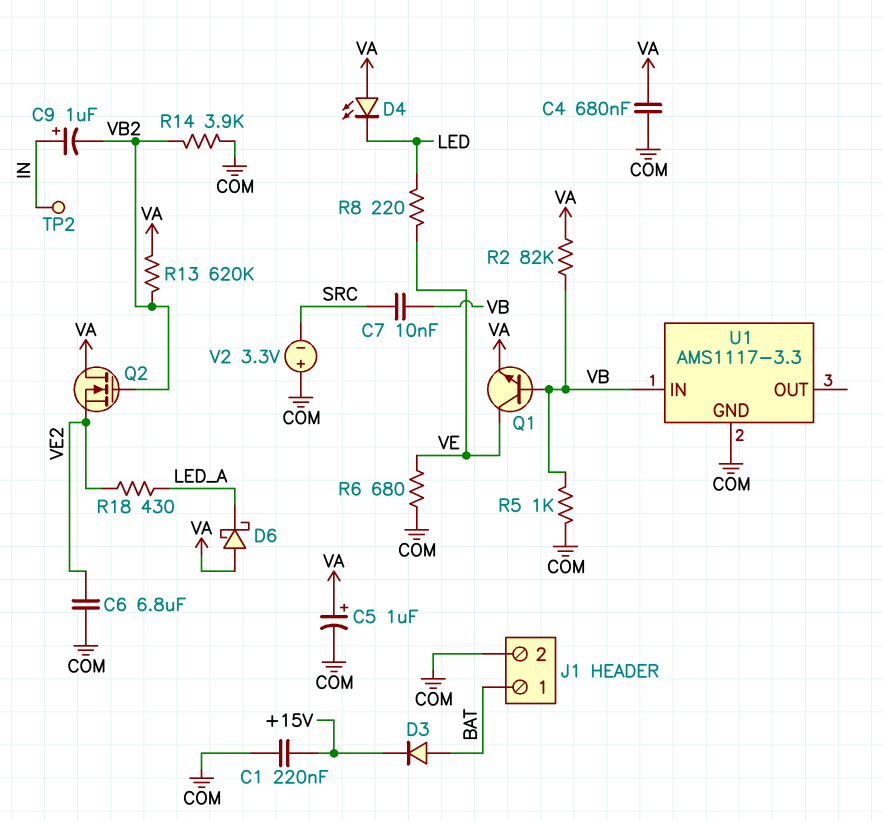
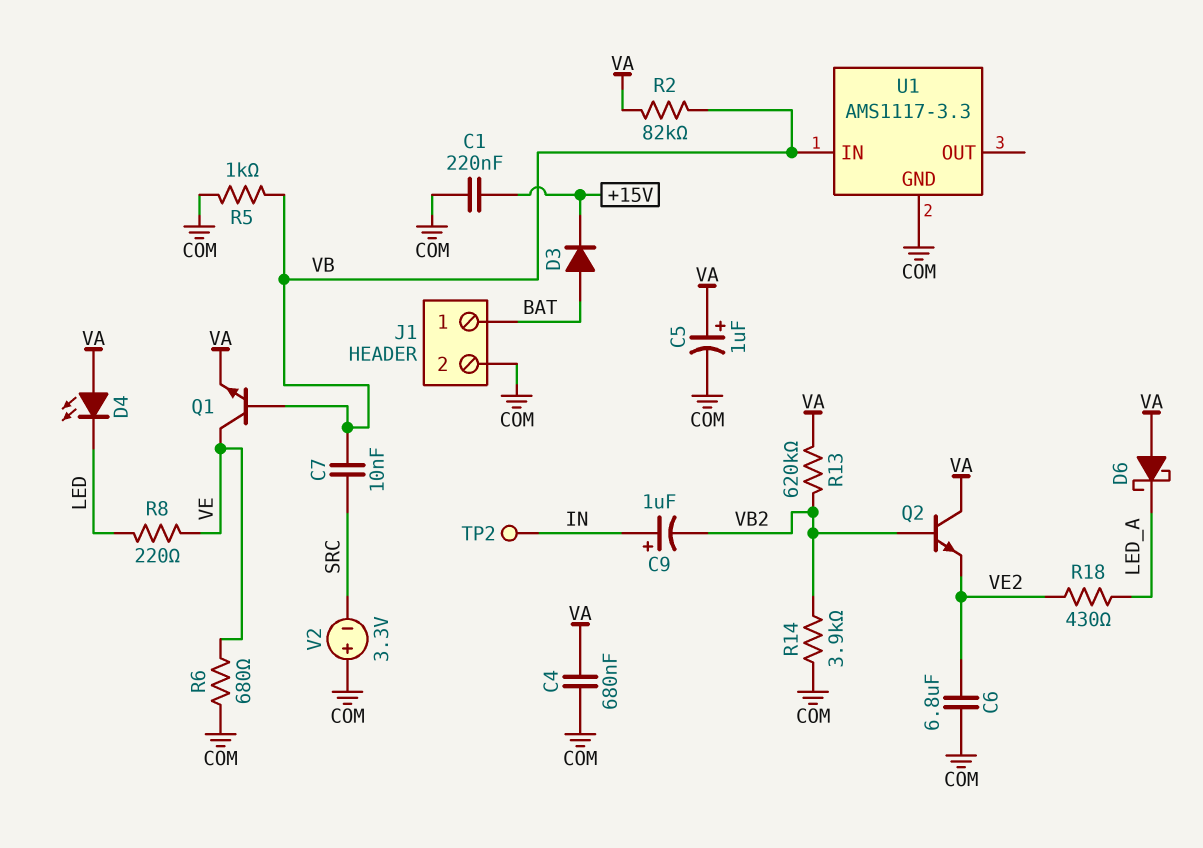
Q2: NMOS (G VB2, D VA, S VE2) -> NPN (B VB2, C VA, E VE2)

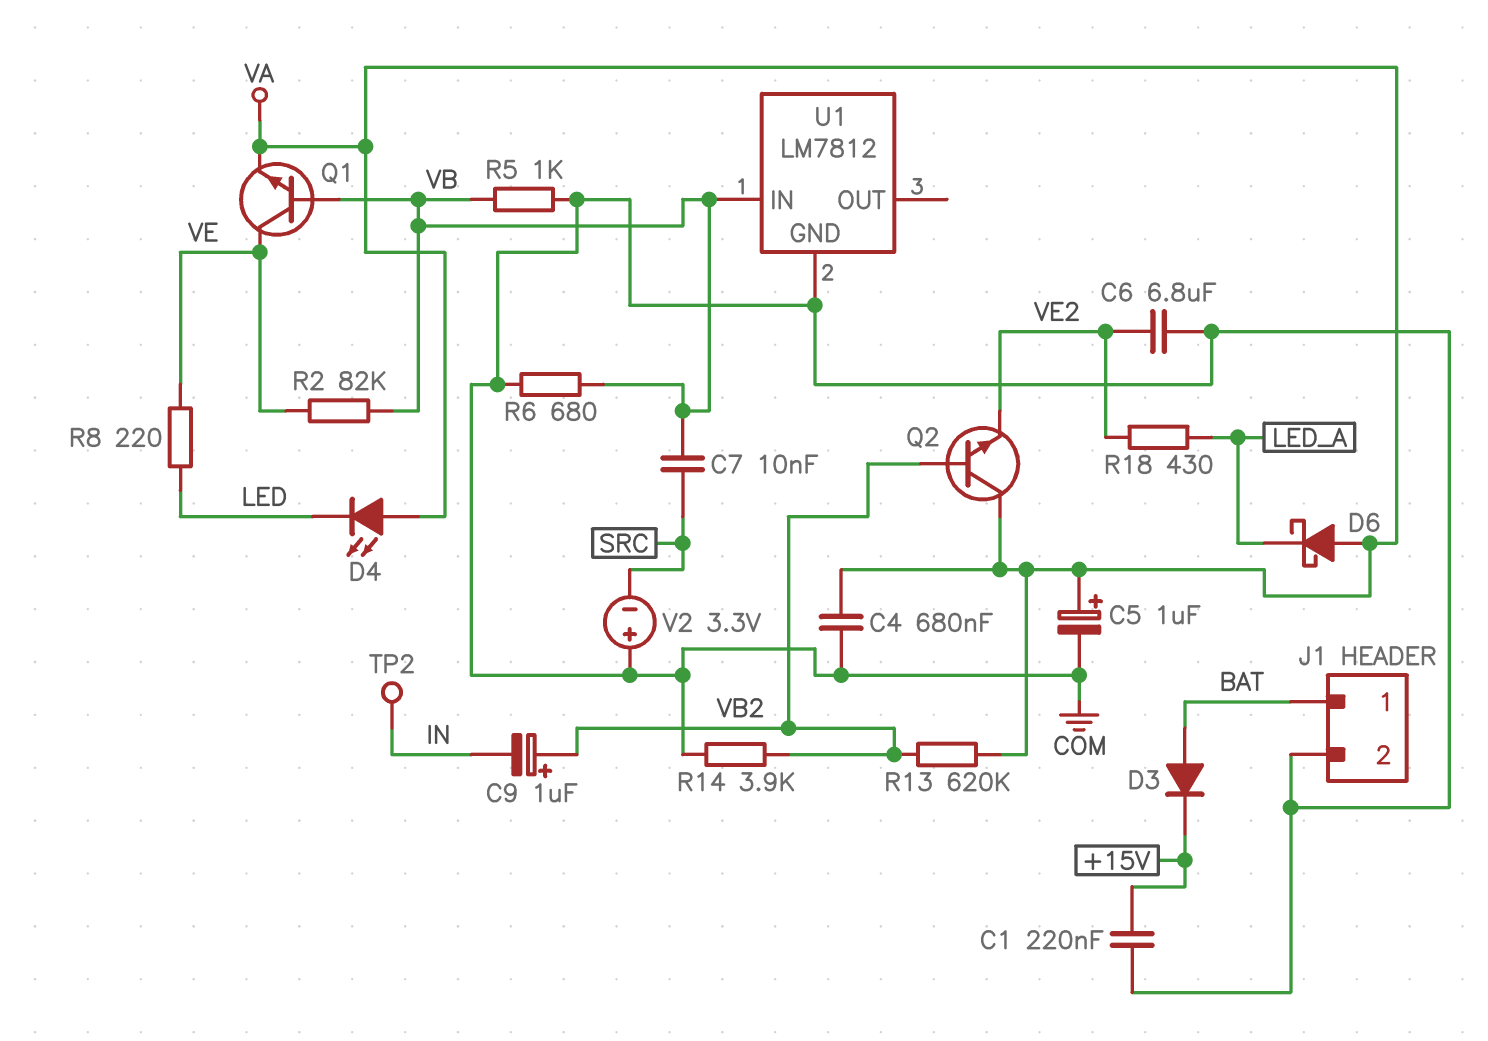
C9: 1uF (plus IN, minus VB2) -> 1uF (plus VB2, minus IN)
R2: 82k (VA, VB) -> 82k (VB, VE)
R6: 680 (COM, VE) -> 680 (COM, VB)
U1: AMS1117-3.3 -> LM7812

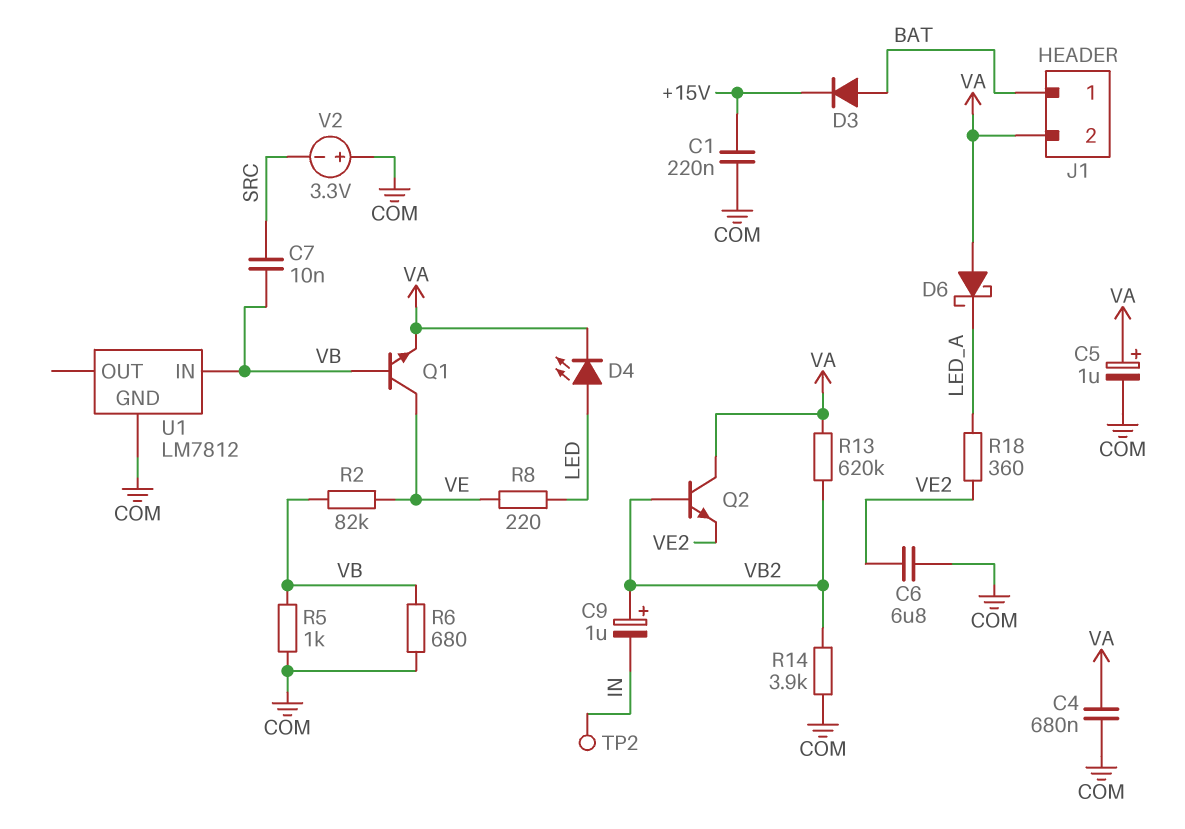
D4: LED (A VA, K LED) -> LED (A LED, K VA)
J1 pin 2: COM -> VA
R18: 430 (LED_A, VE2) -> 360 (LED_A, VE2)

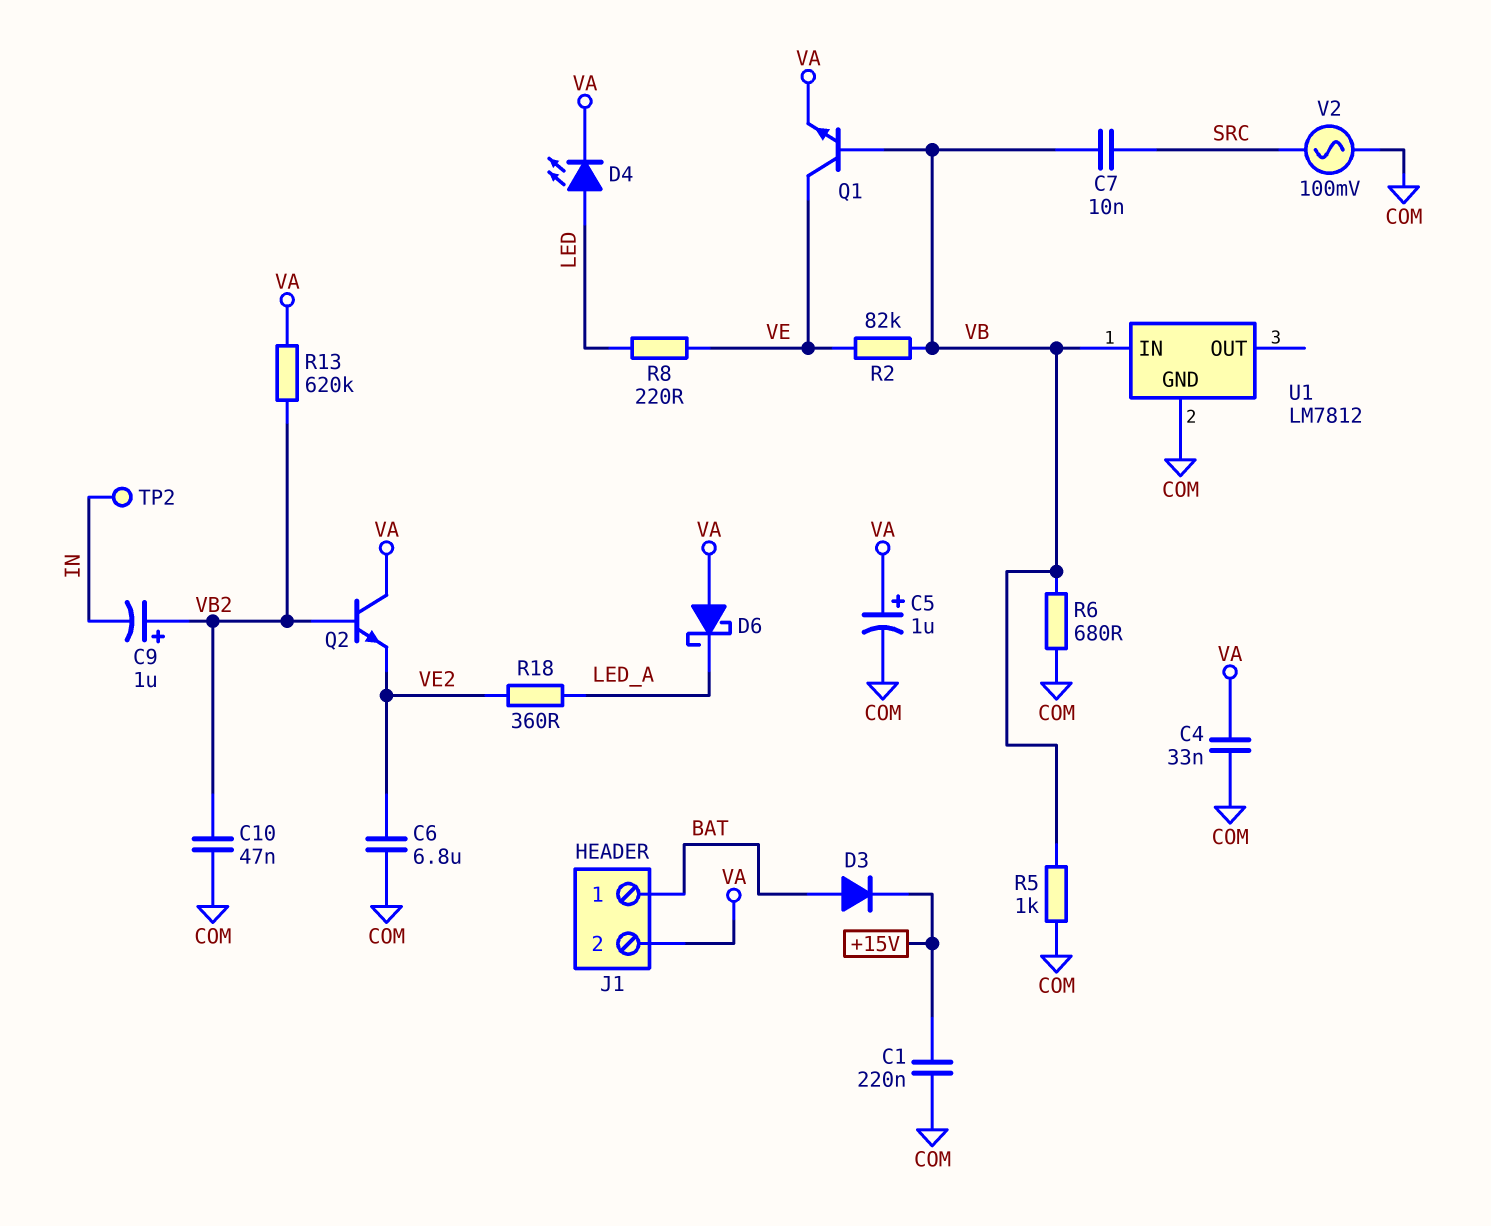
C4: 680nF (COM, VA) -> 33nF (COM, VA)
C10: none -> 47nF (COM, VB2)
R14: 3.9k (COM, VB2) -> none
V2: 3.3V (plus COM, minus SRC) -> AC 100mV (COM, SRC)

